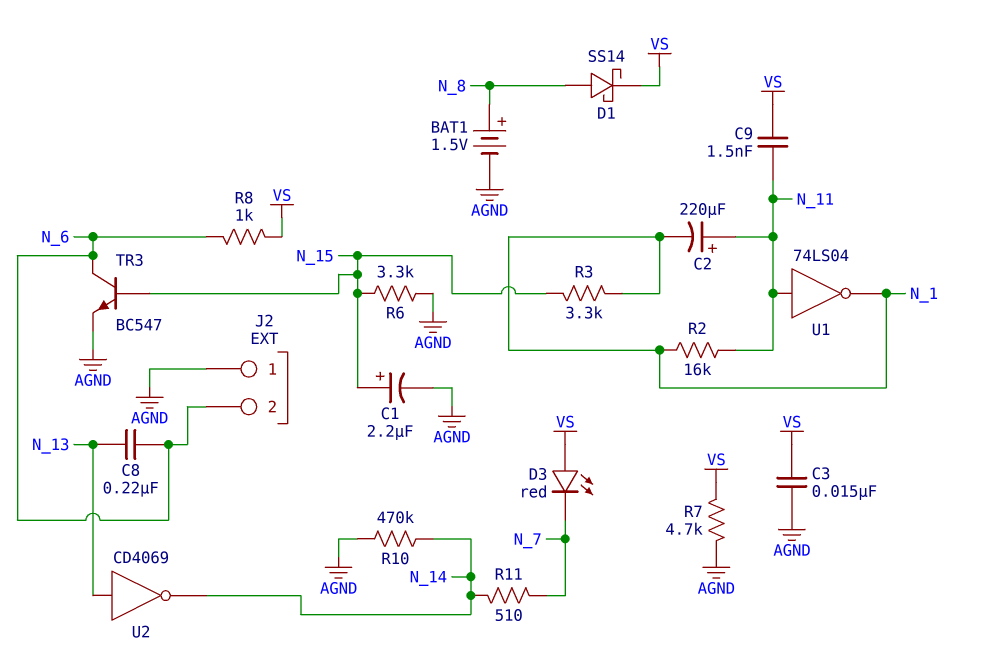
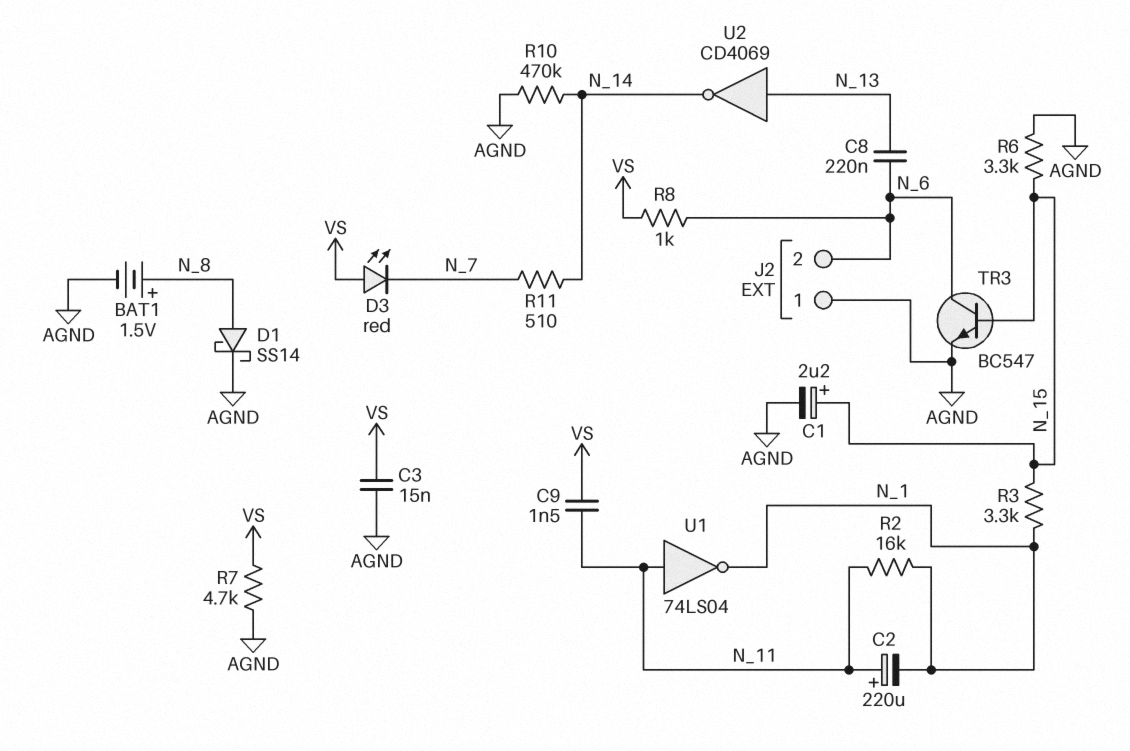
D1: schottky SS14 (A N_8, K VS) -> schottky SS14 (A N_8, K AGND)

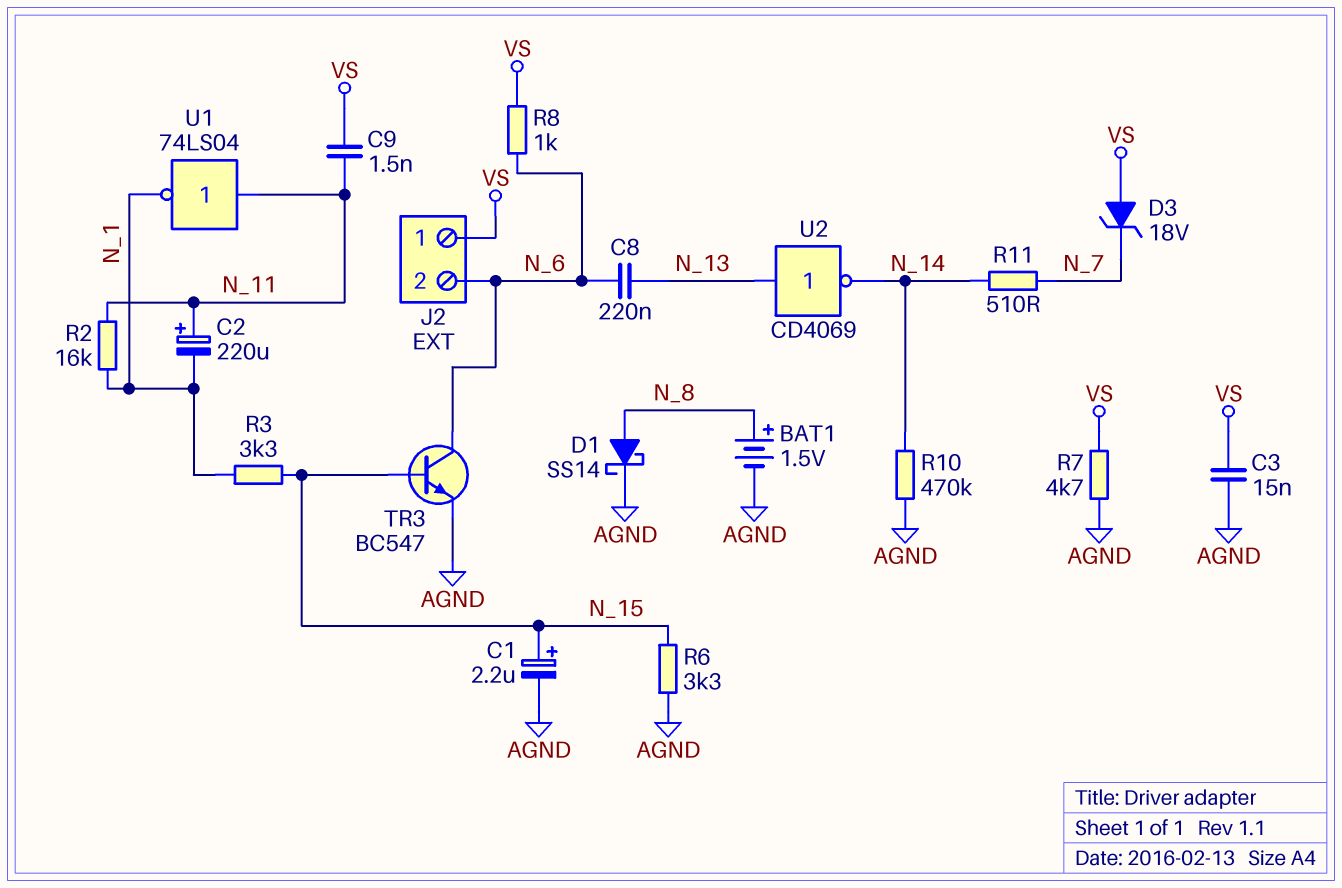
D3: LED red (A VS, K N_7) -> zener 18V (A VS, K N_7)
J2 pin 1: AGND -> VS

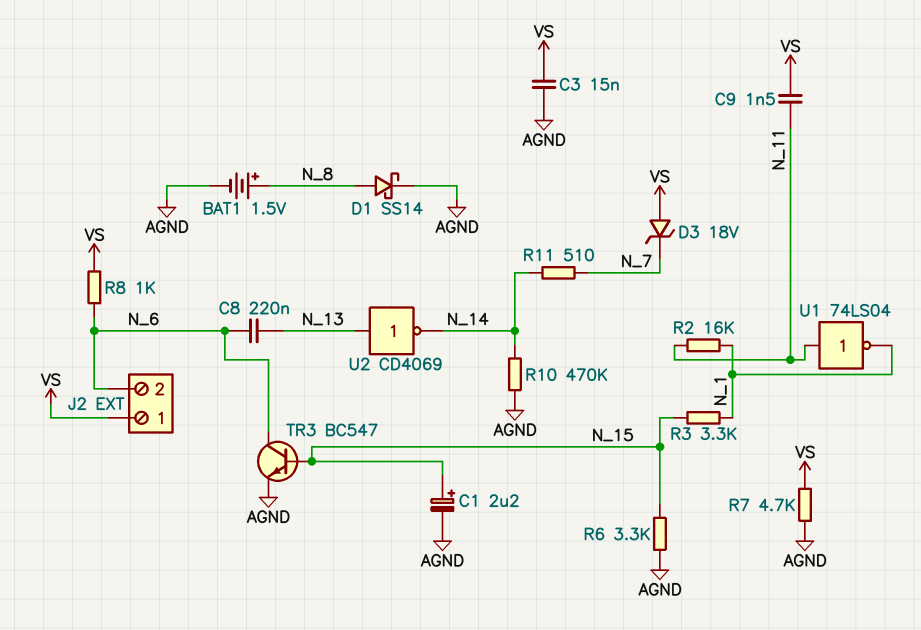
C2: 220uF (plus N_11, minus N_1) -> none

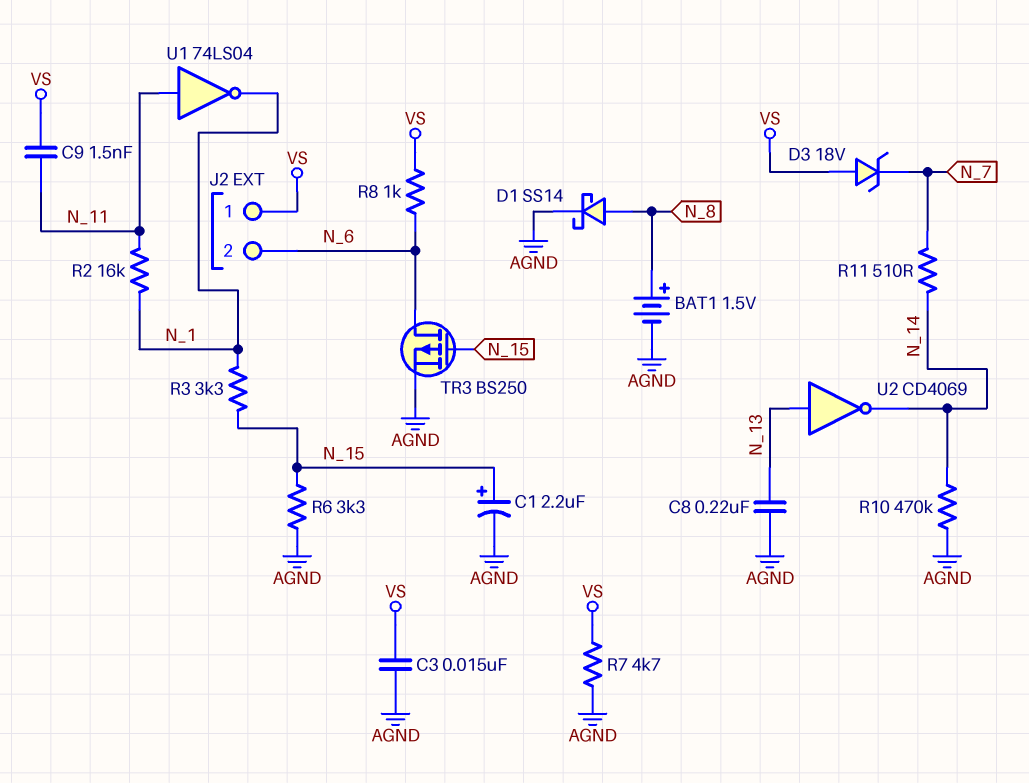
C8: 220nF (N_6, N_13) -> 220nF (AGND, N_13)
TR3: NPN BC547 (B N_15, C N_6, E AGND) -> PMOS BS250 (G N_15, D N_6, S AGND)

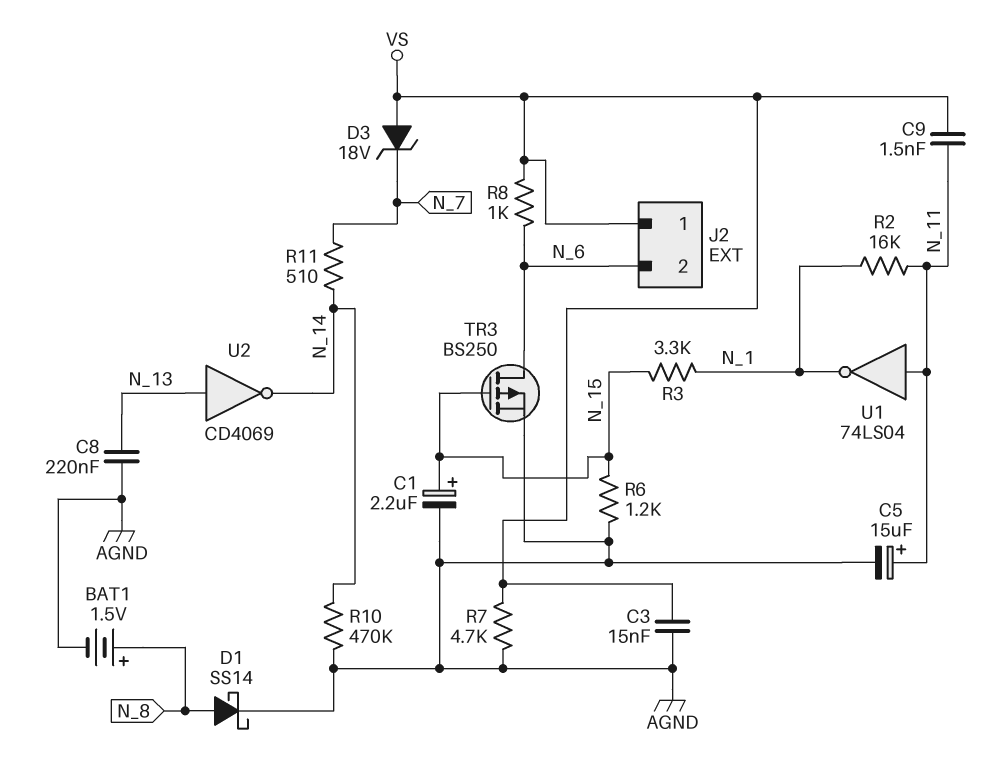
C5: none -> 15uF (plus N_11, minus AGND)
R6: 3.3k (AGND, N_15) -> 1.2k (AGND, N_15)

